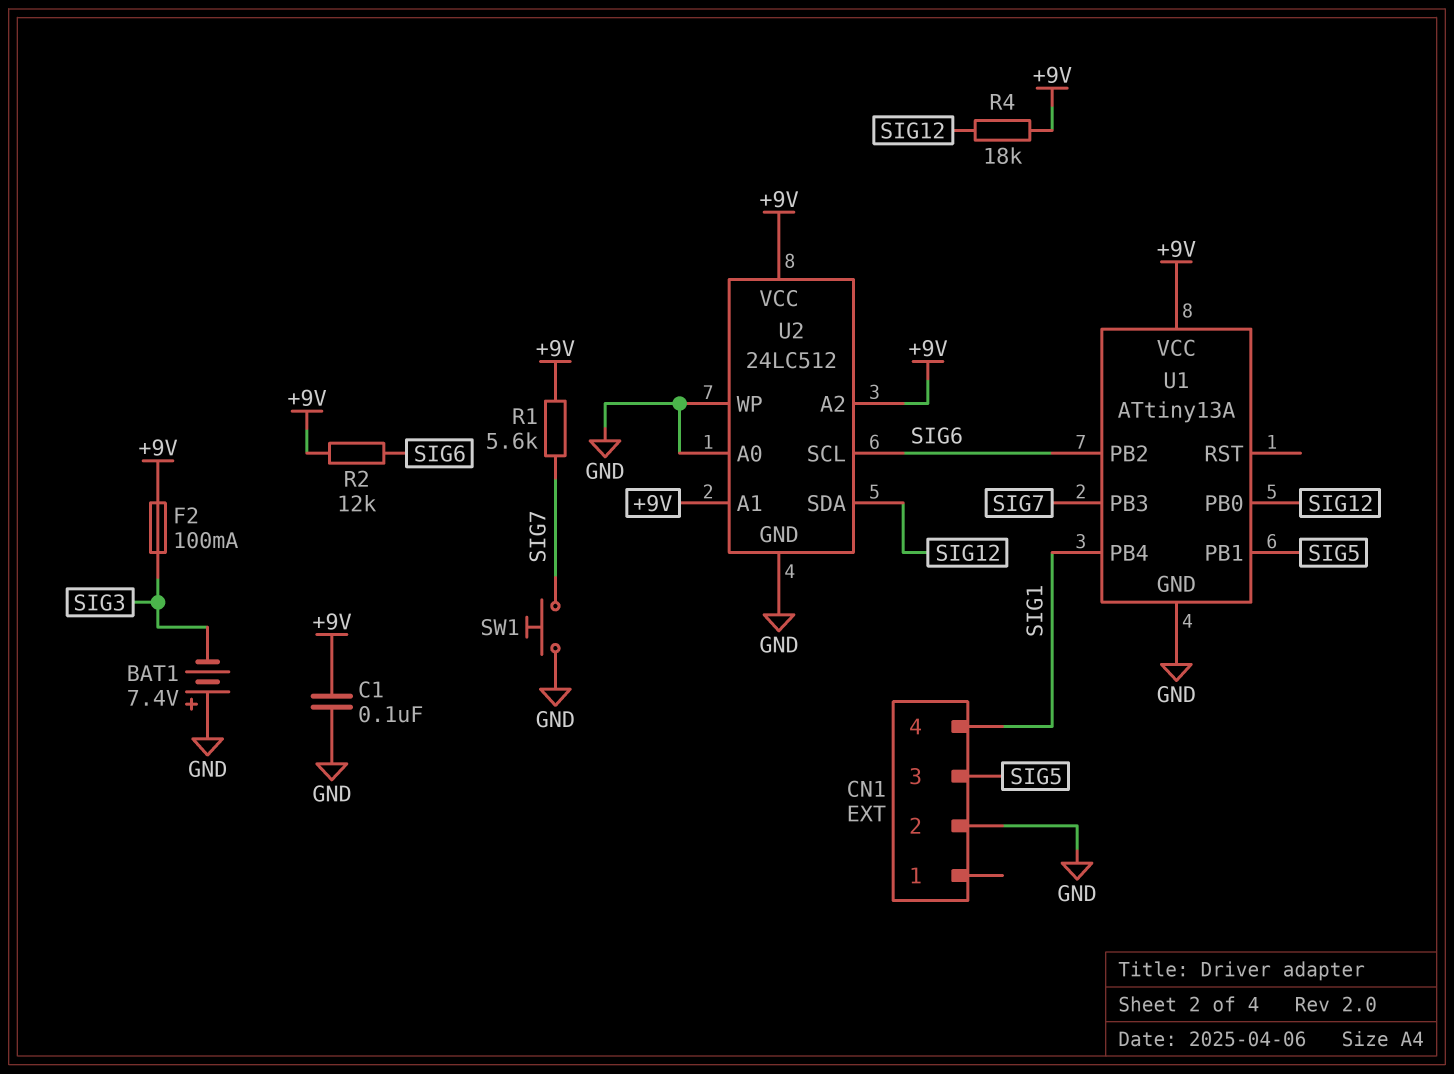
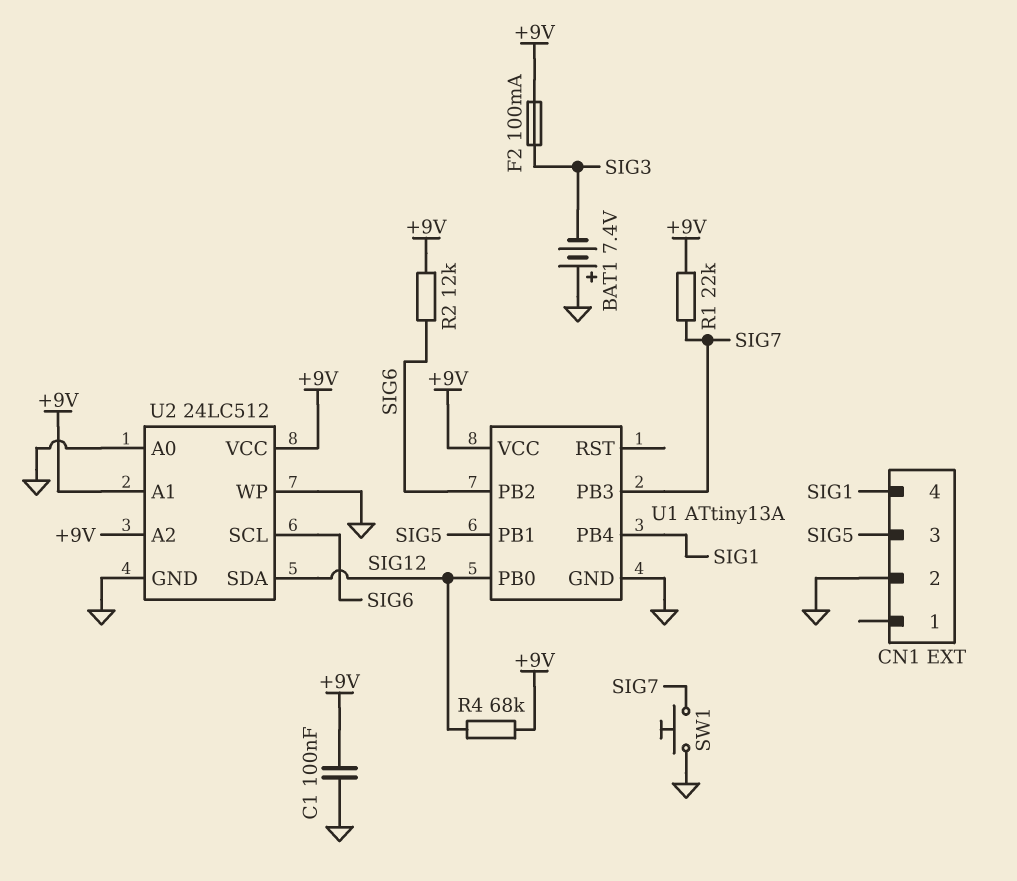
R1: 5.6k (+9V, SIG7) -> 22k (+9V, SIG7)
R4: 18k (+9V, SIG12) -> 68k (+9V, SIG12)

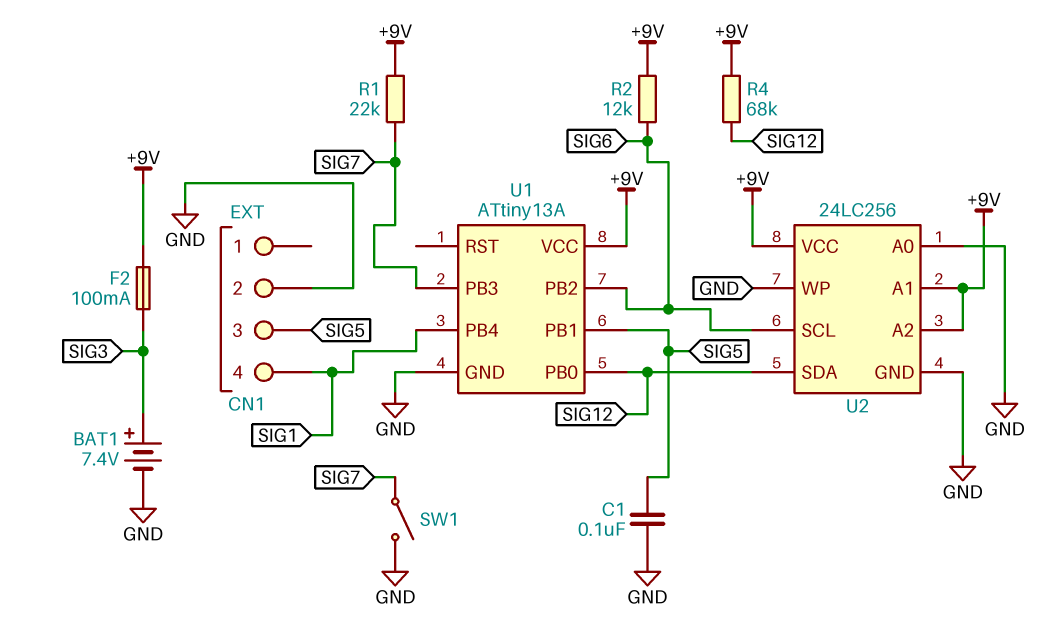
BAT1: 7.4V (plus GND, minus SIG3) -> 7.4V (plus SIG3, minus GND)
C1: 100nF (+9V, GND) -> 100nF (GND, SIG5)
SW1: button (GND, SIG7) -> switch (GND, SIG7)
U2: 24LC512 -> 24LC256

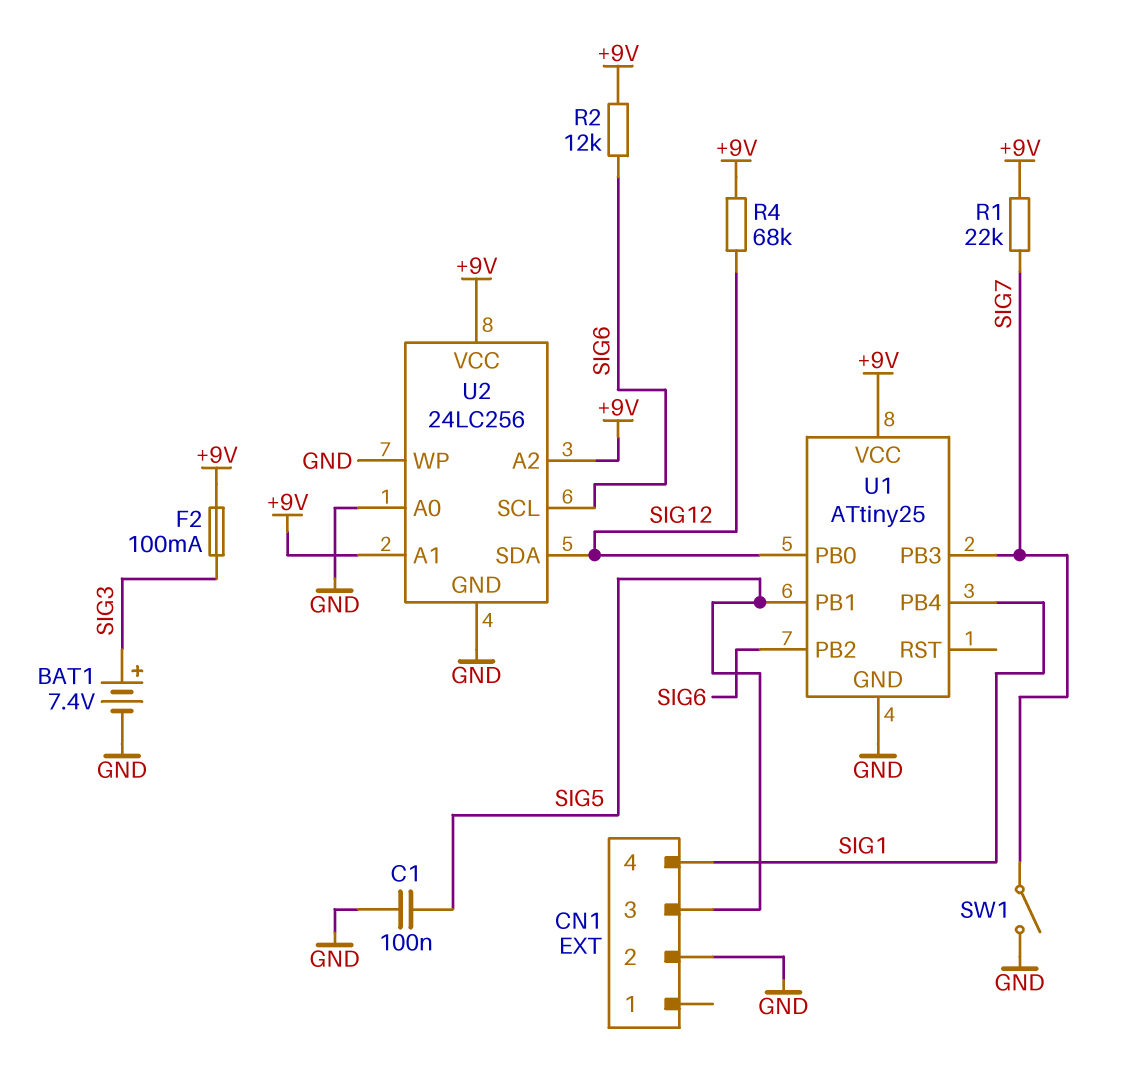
U1: ATtiny13A -> ATtiny25

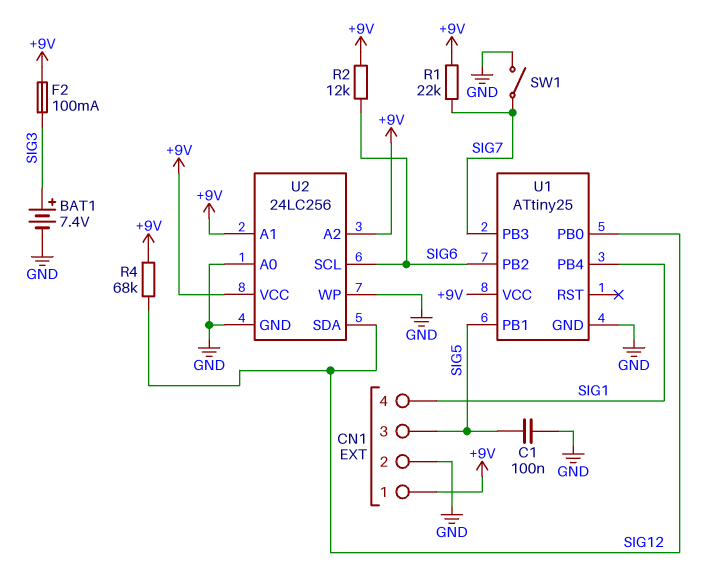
CN1 pin 1: none -> +9V

